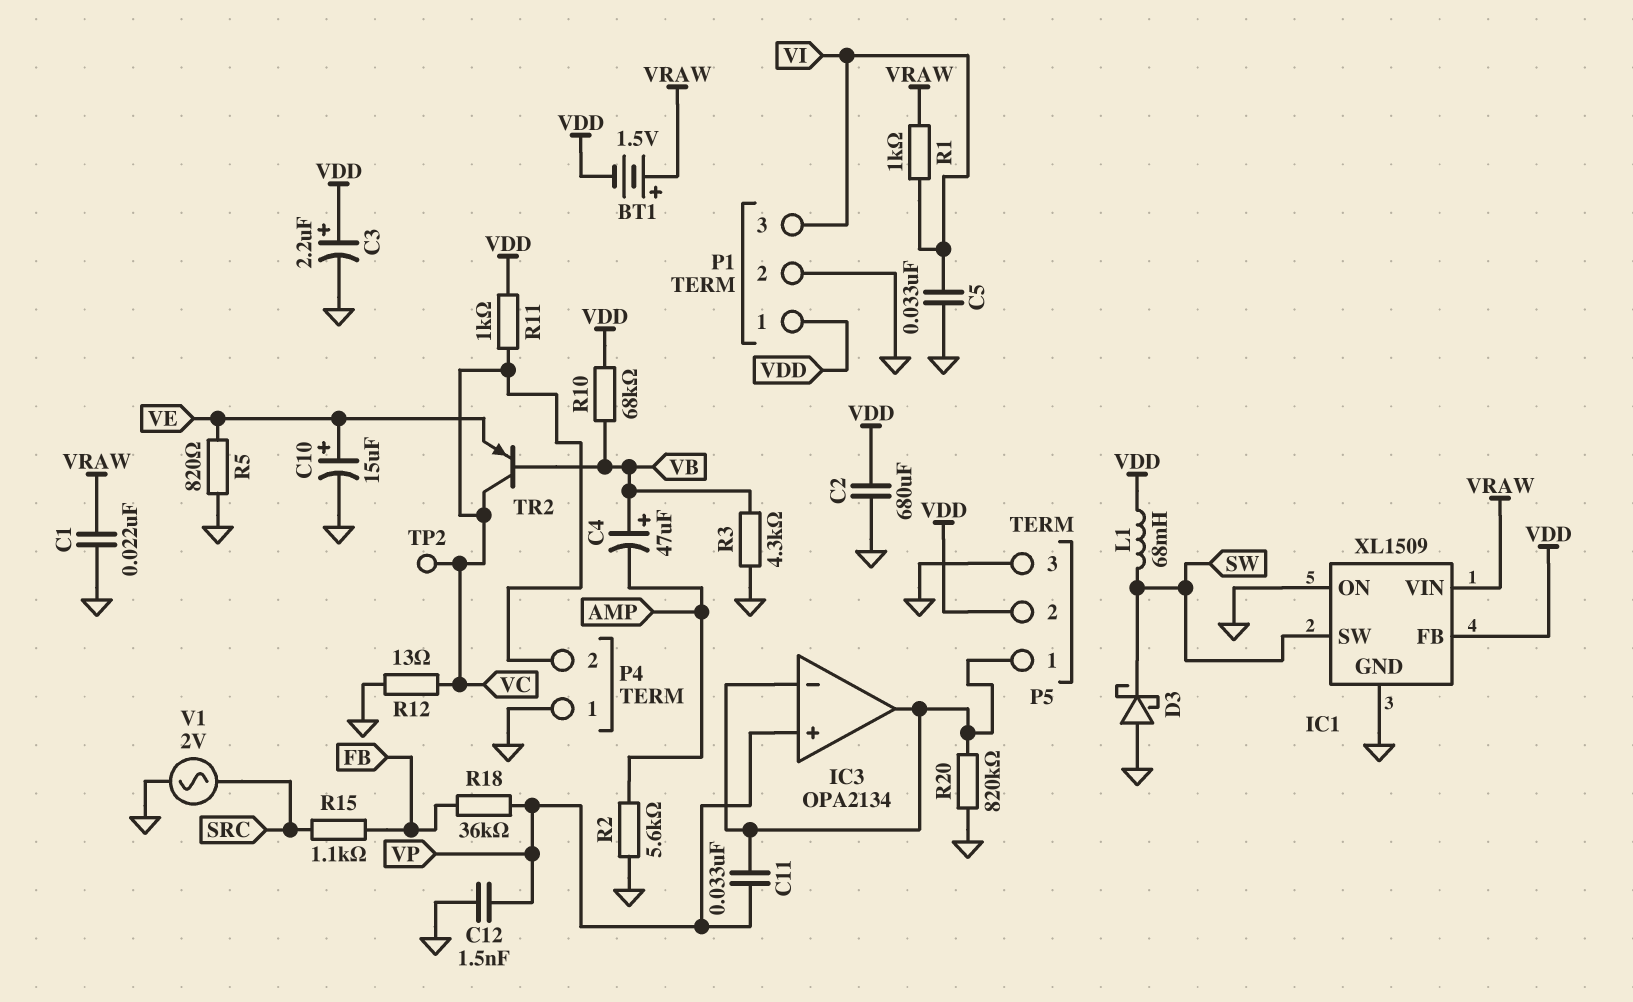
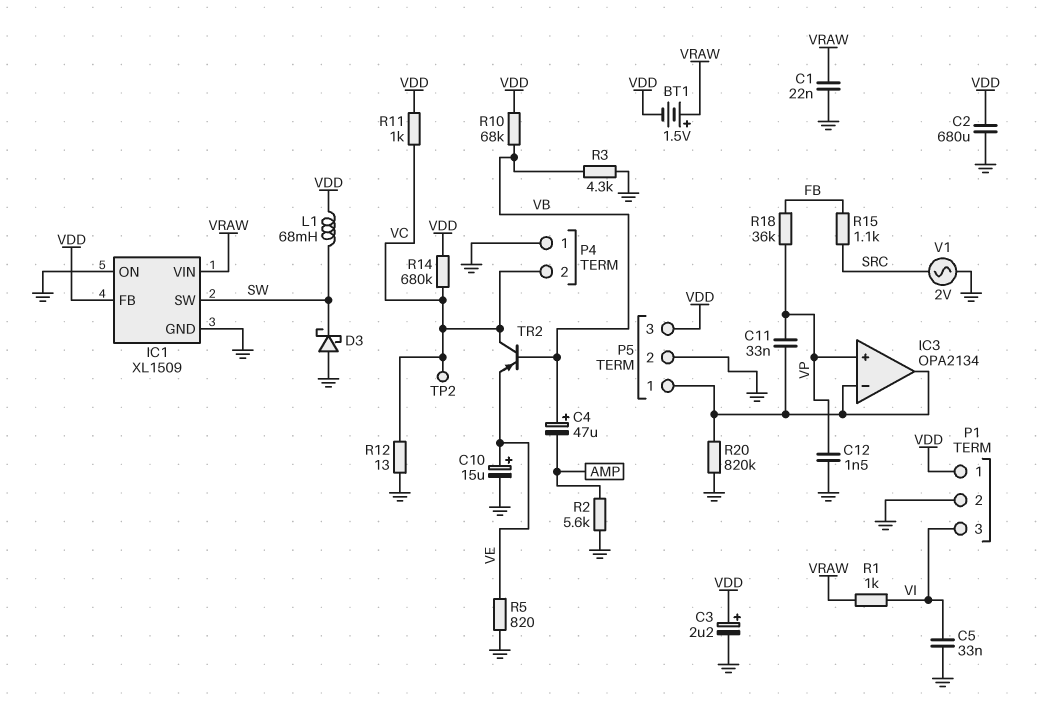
P5 pin 2: VDD -> GND
P5 pin 3: GND -> VDD
R14: none -> 680k (VC, VDD)

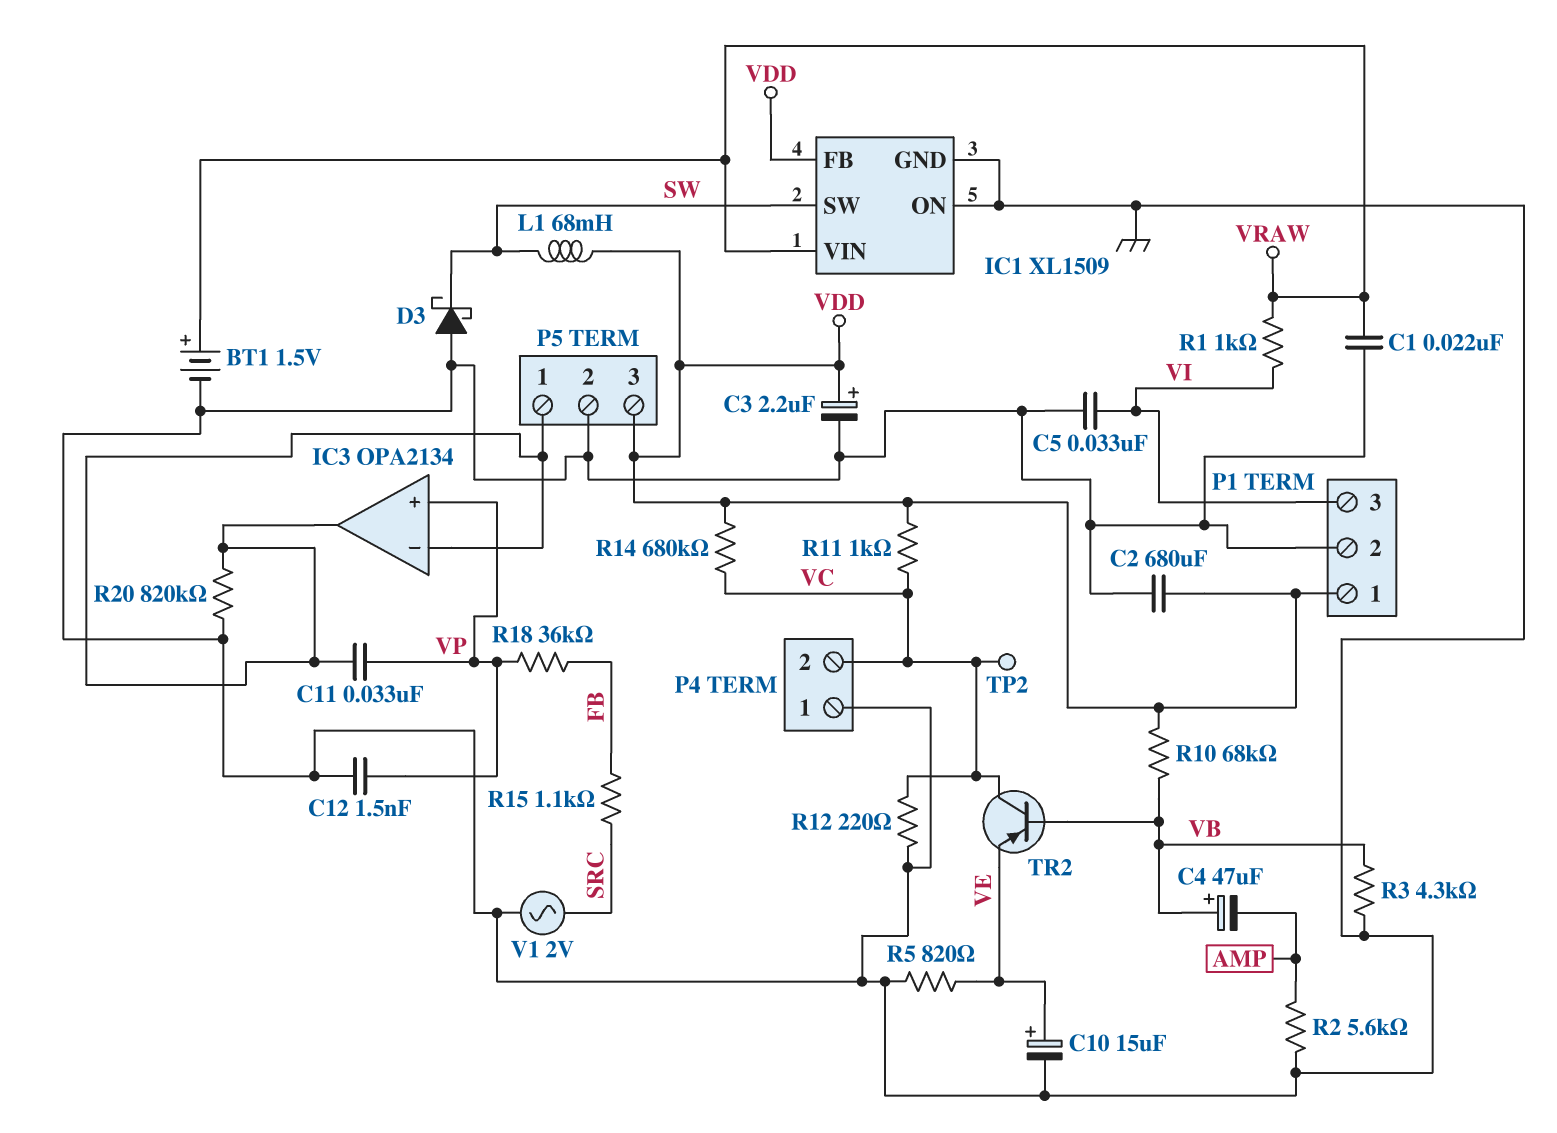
BT1: 1.5V (plus VRAW, minus VDD) -> 1.5V (plus VRAW, minus GND)
R12: 13 (GND, VC) -> 220 (GND, VC)

